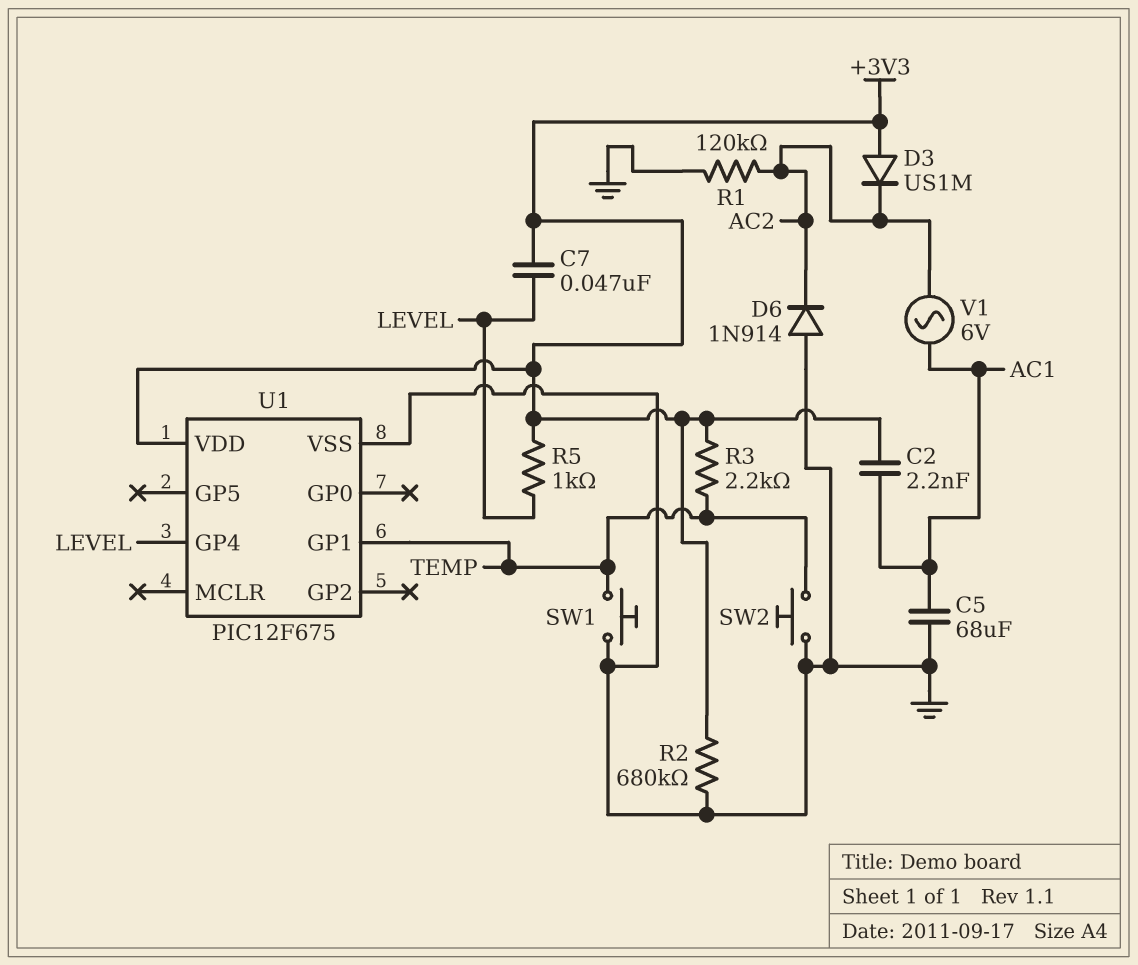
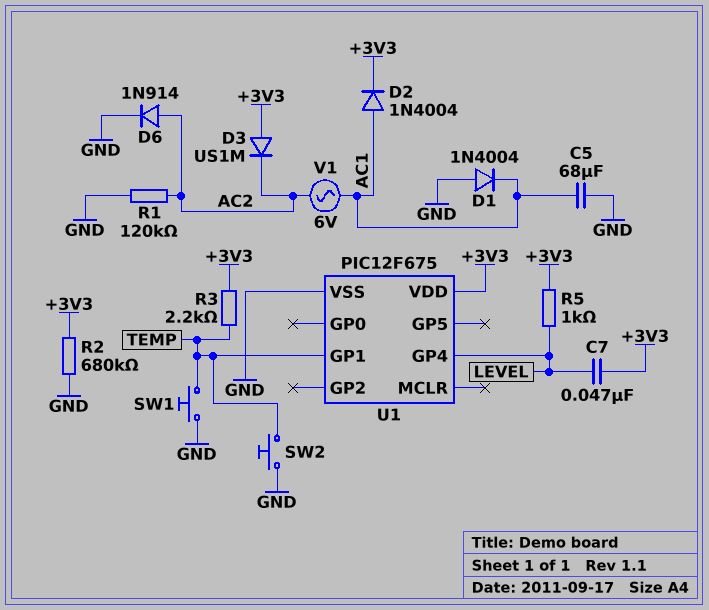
C2: 2.2nF (+3V3, AC1) -> none
D1: none -> diode 1N4004 (A GND, K AC1)
D2: none -> diode 1N4004 (A AC1, K +3V3)
D6: diode 1N914 (A GND, K AC2) -> diode 1N914 (A AC2, K GND)

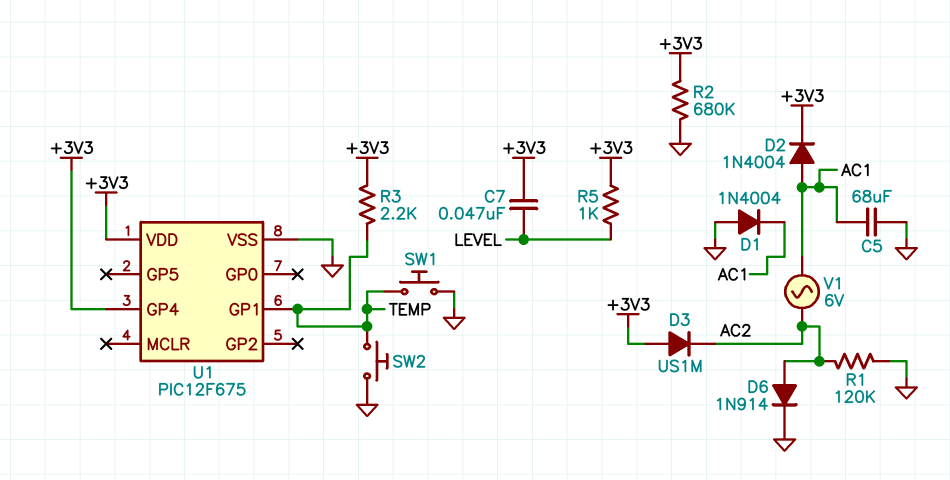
U1 pin GP4: LEVEL -> +3V3

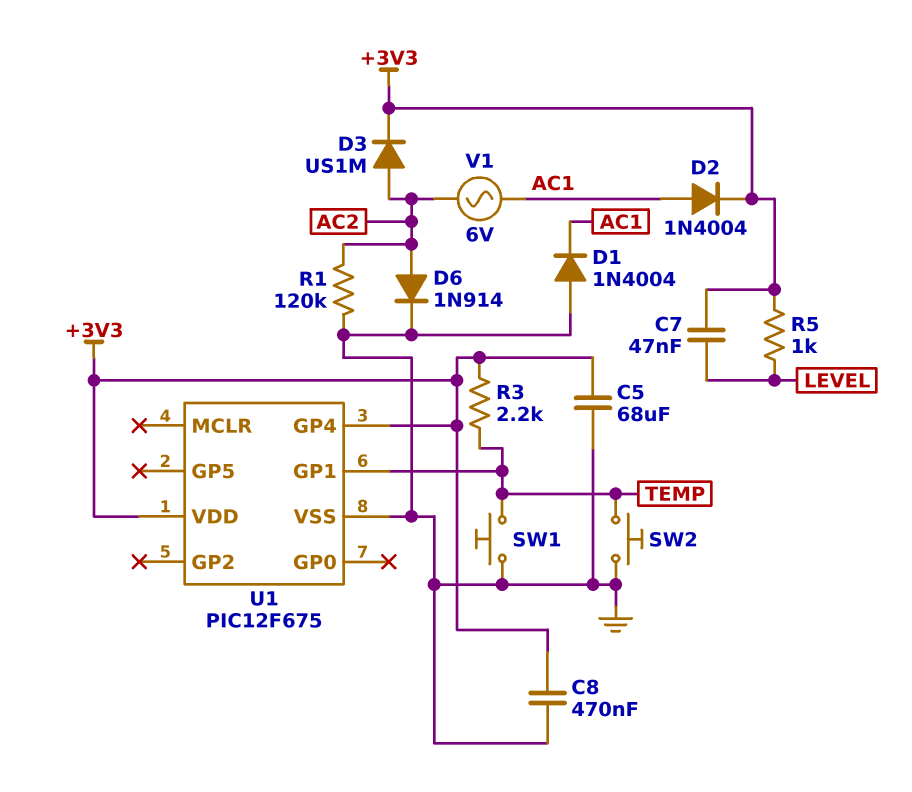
C5: 68uF (AC1, GND) -> 68uF (+3V3, GND)
C8: none -> 470nF (+3V3, GND)
D3: diode US1M (A +3V3, K AC2) -> diode US1M (A AC2, K +3V3)
R2: 680k (+3V3, GND) -> none

